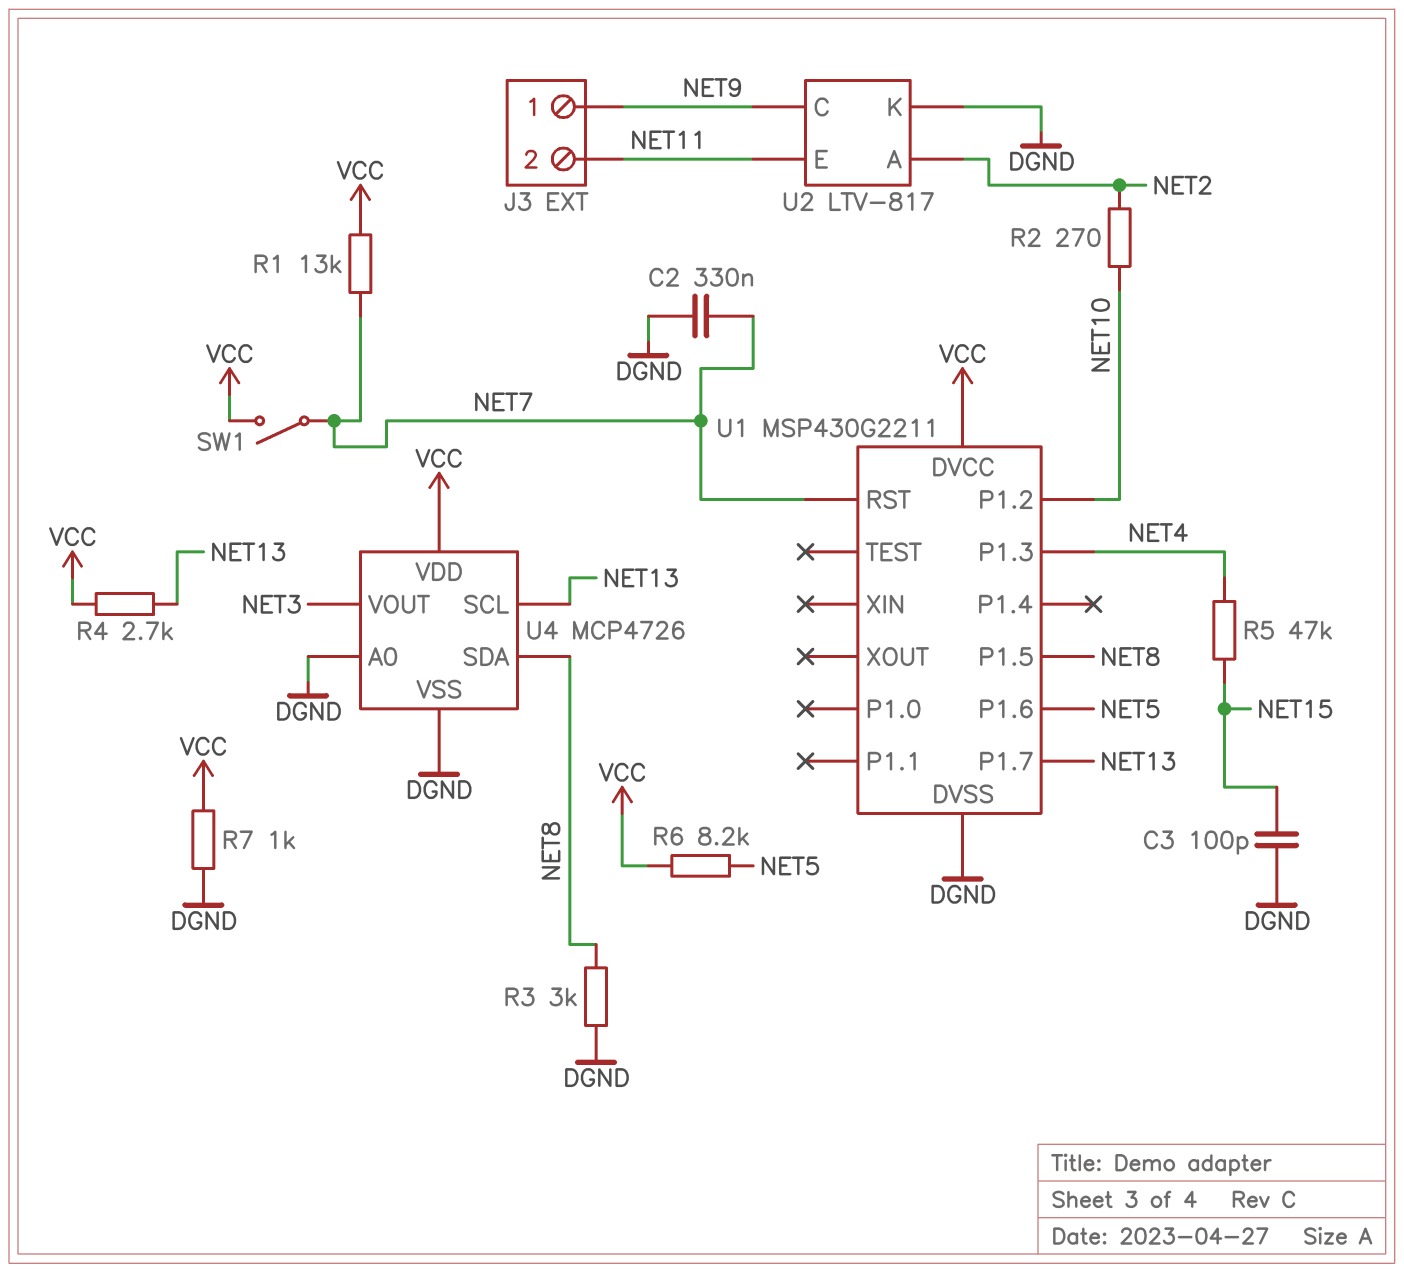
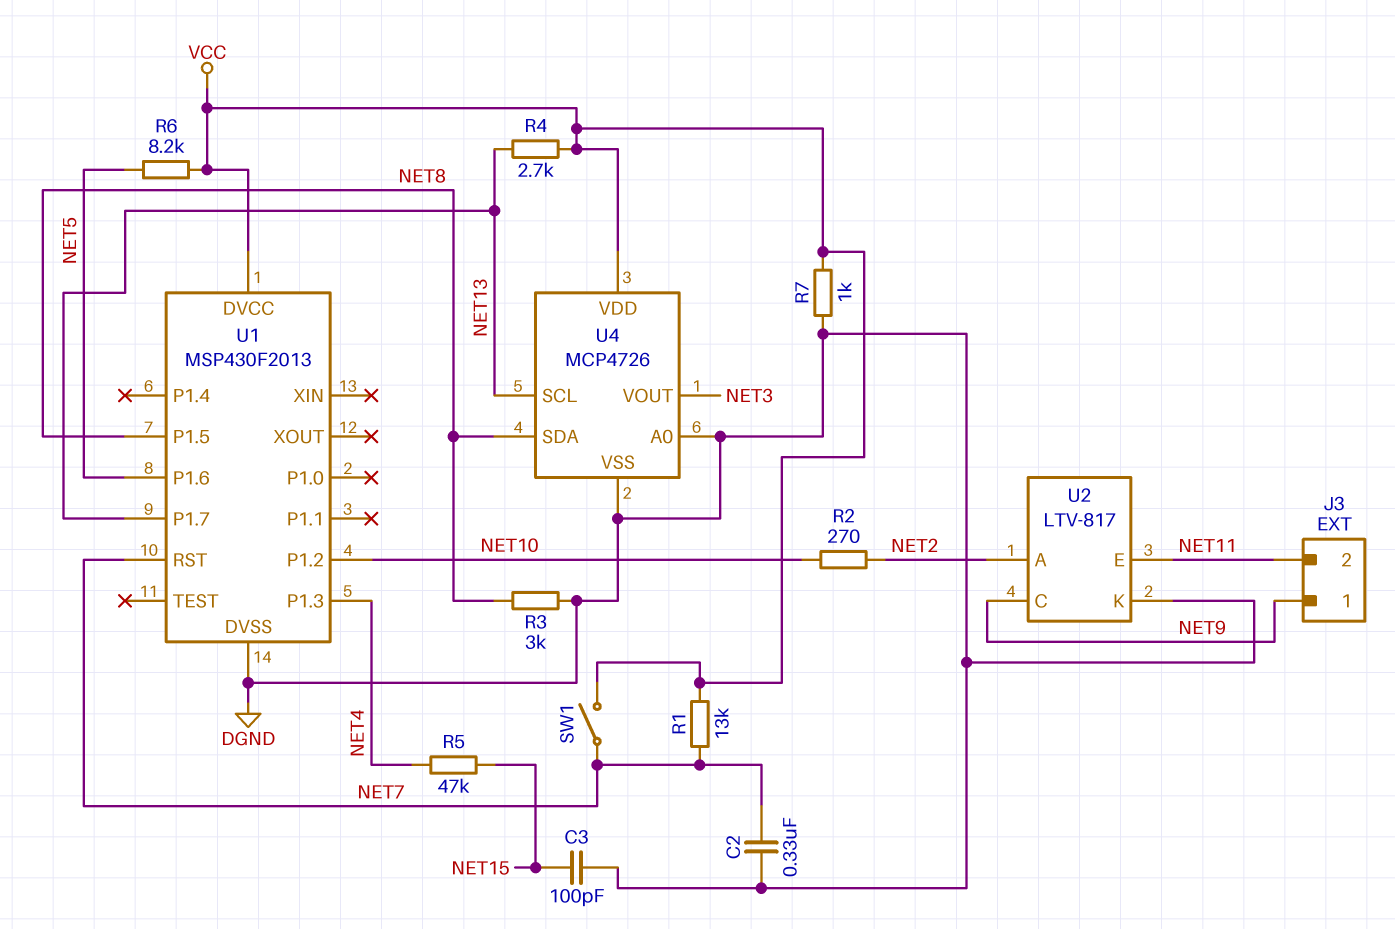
U1: MSP430G2211 -> MSP430F2013

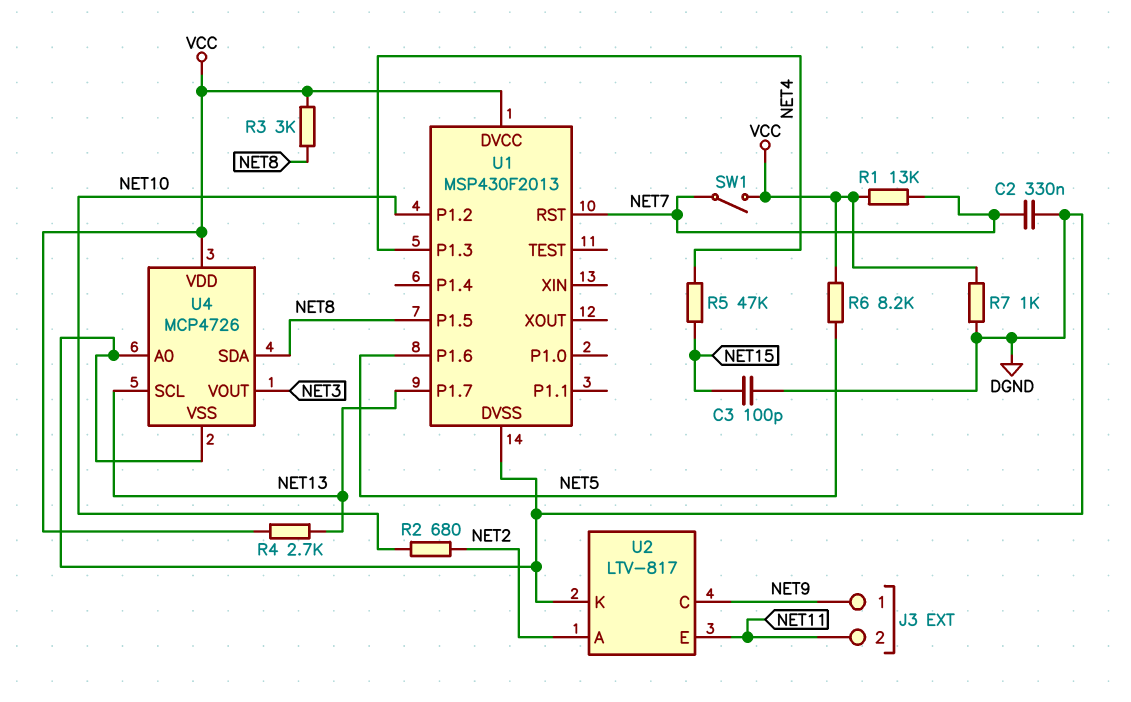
R2: 270 (NET2, NET10) -> 680 (NET2, NET10)
R3: 3k (DGND, NET8) -> 3k (NET8, VCC)

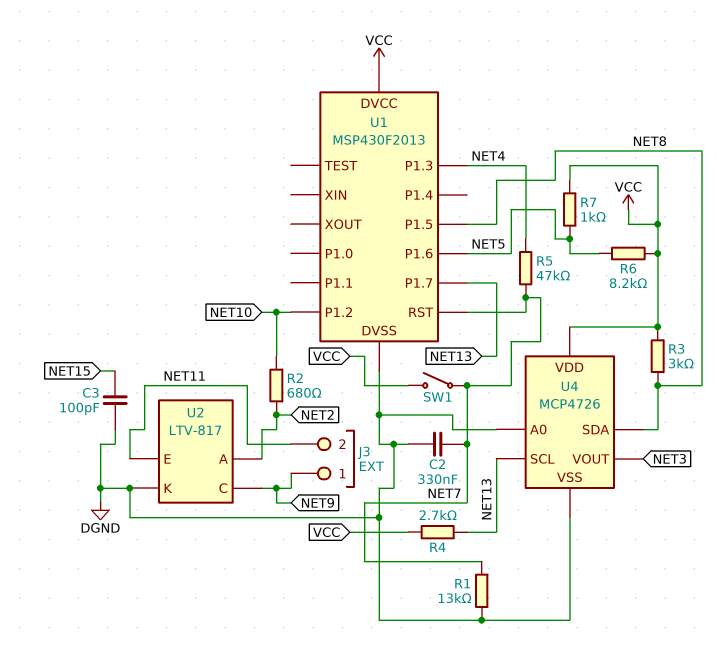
R1: 13k (NET7, VCC) -> 13k (DGND, NET7)
R5: 47k (NET4, NET15) -> 47k (NET4, NET7)
R7: 1k (DGND, VCC) -> 1k (NET5, VCC)

